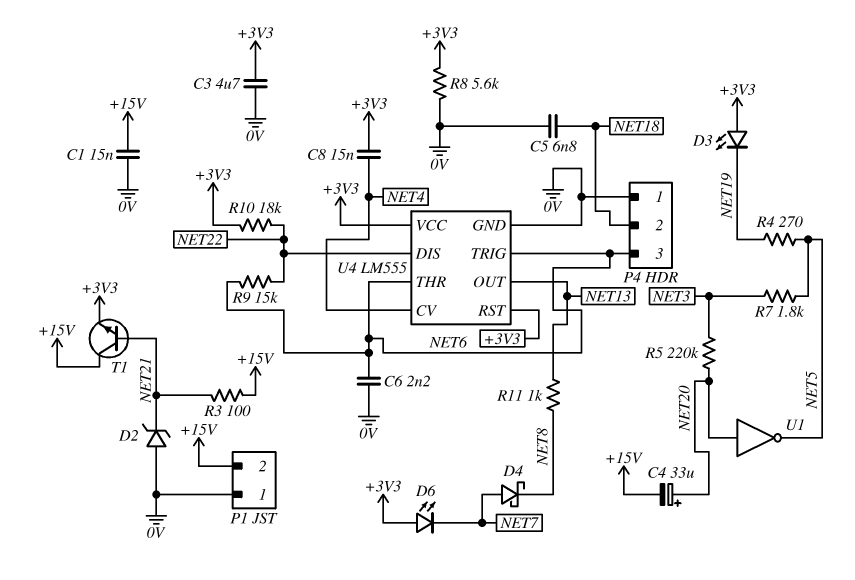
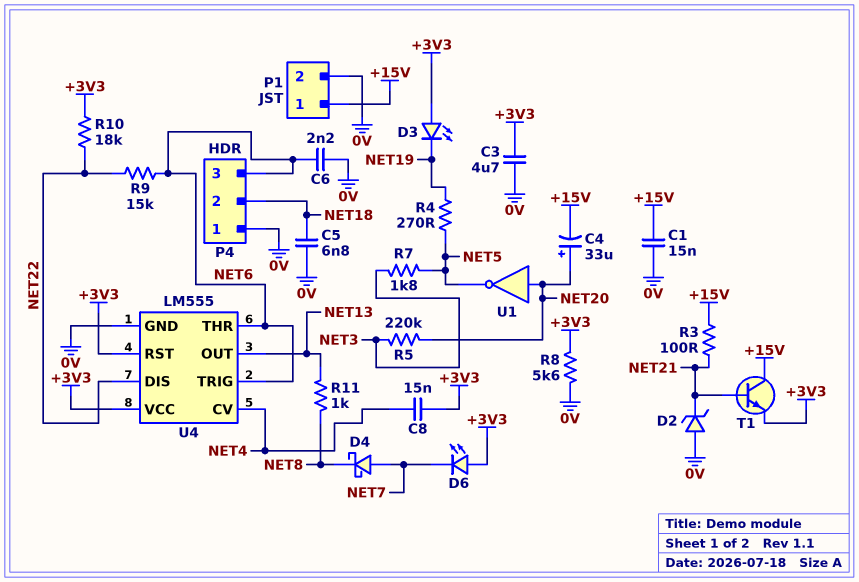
P1 pin 1: 0V -> +15V
P1 pin 2: +15V -> 0V

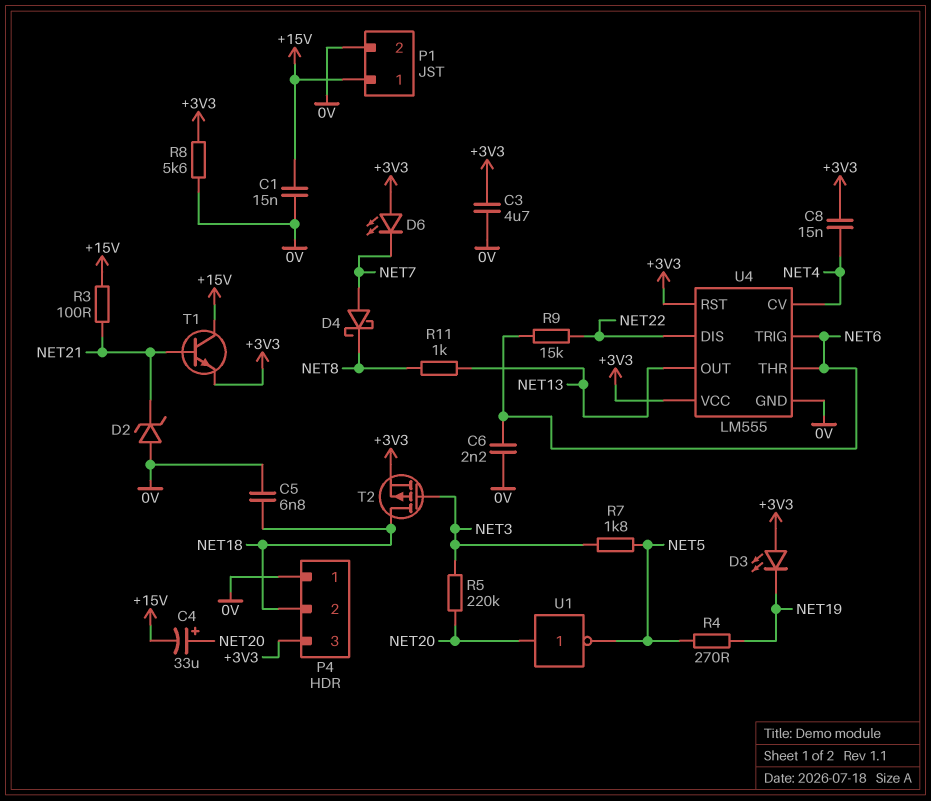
P4 pin 3: NET6 -> +3V3
R10: 18k (+3V3, NET22) -> none
T2: none -> PMOS (G NET3, D NET18, S +3V3)

